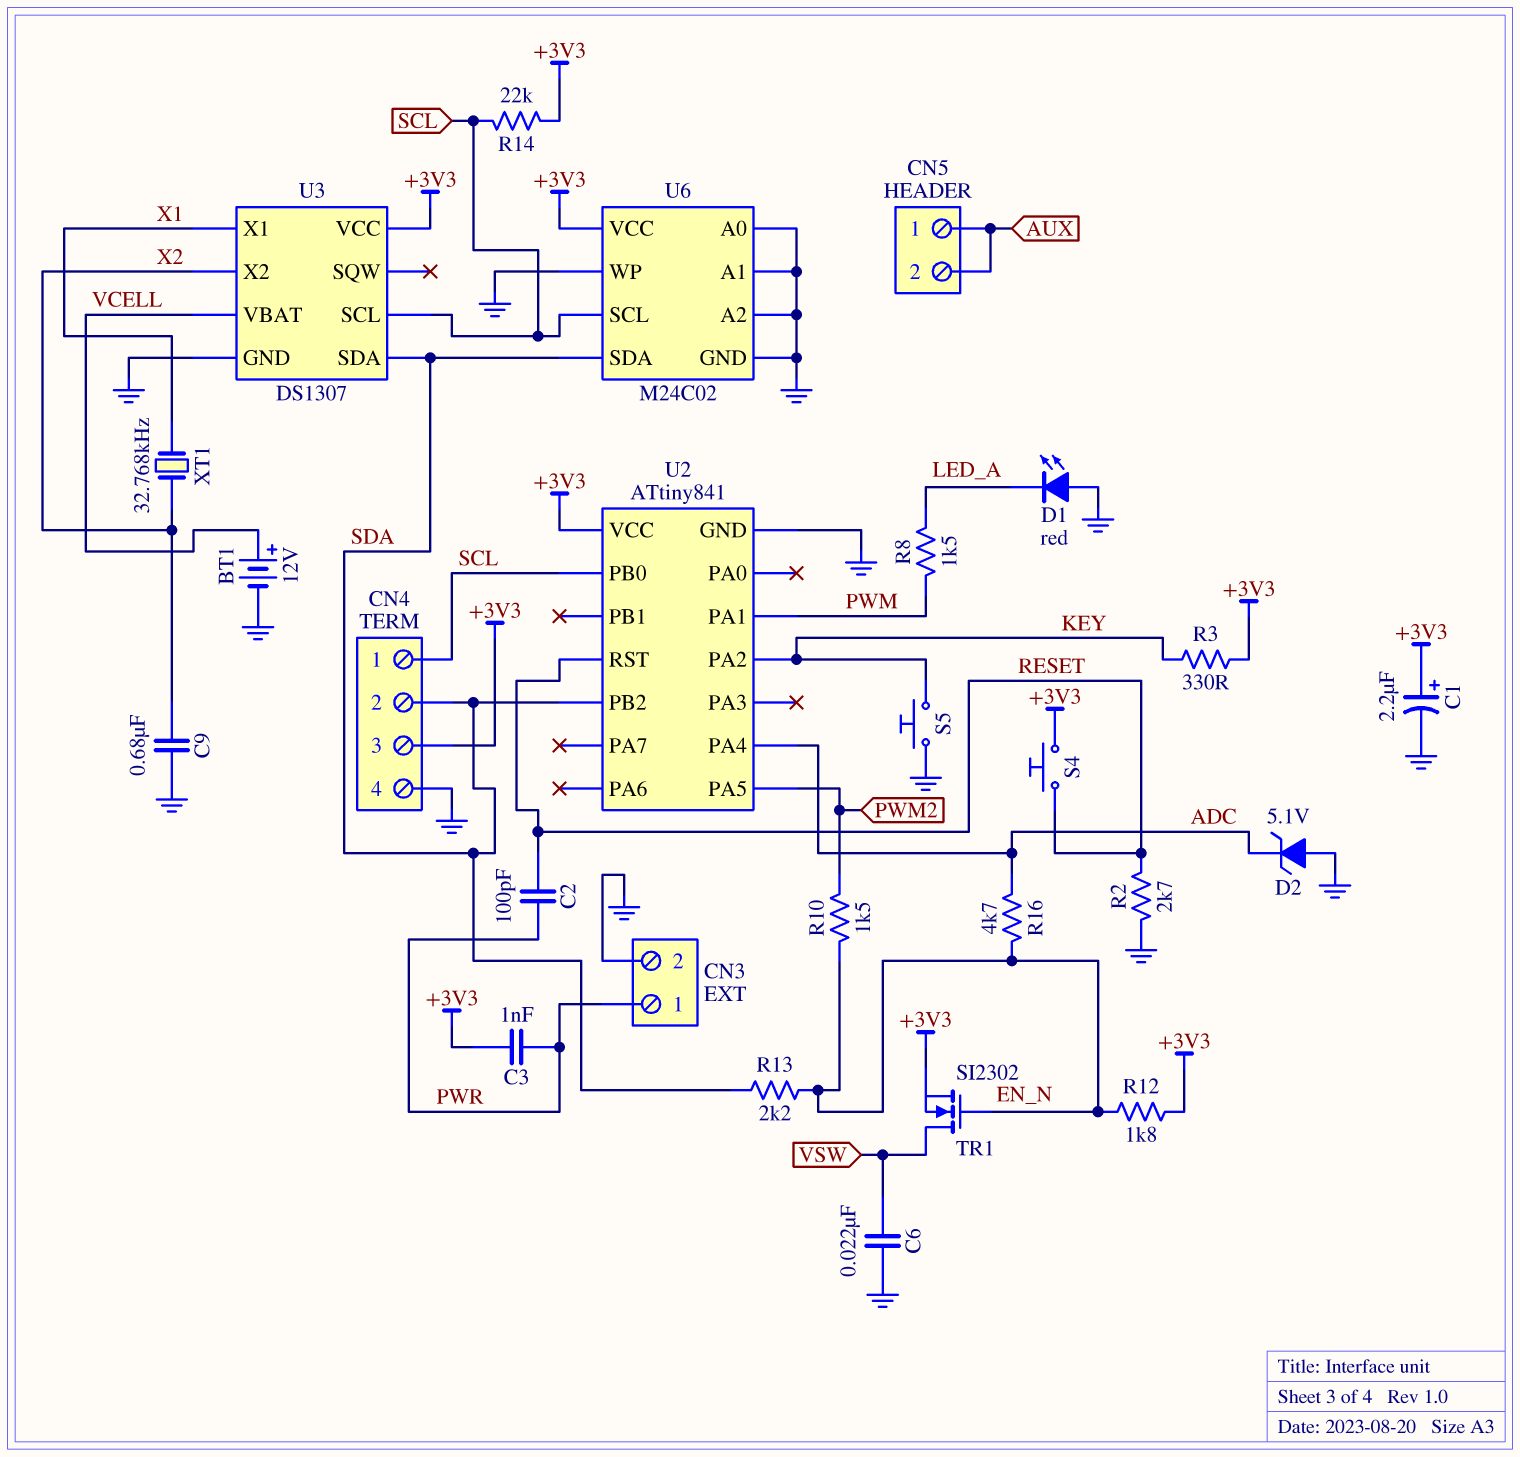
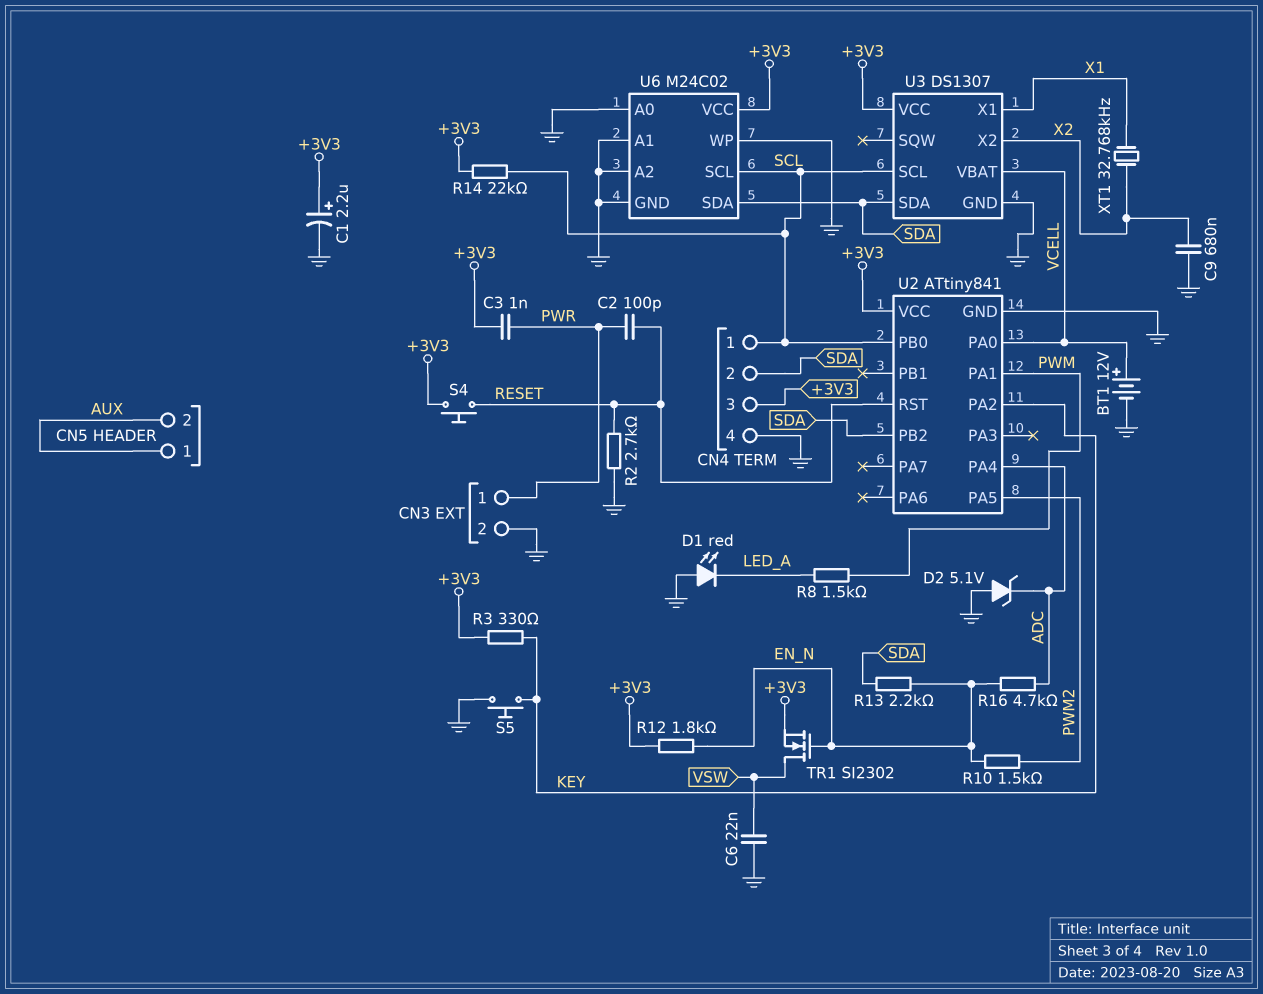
U2 pin PA0: none -> VCELL

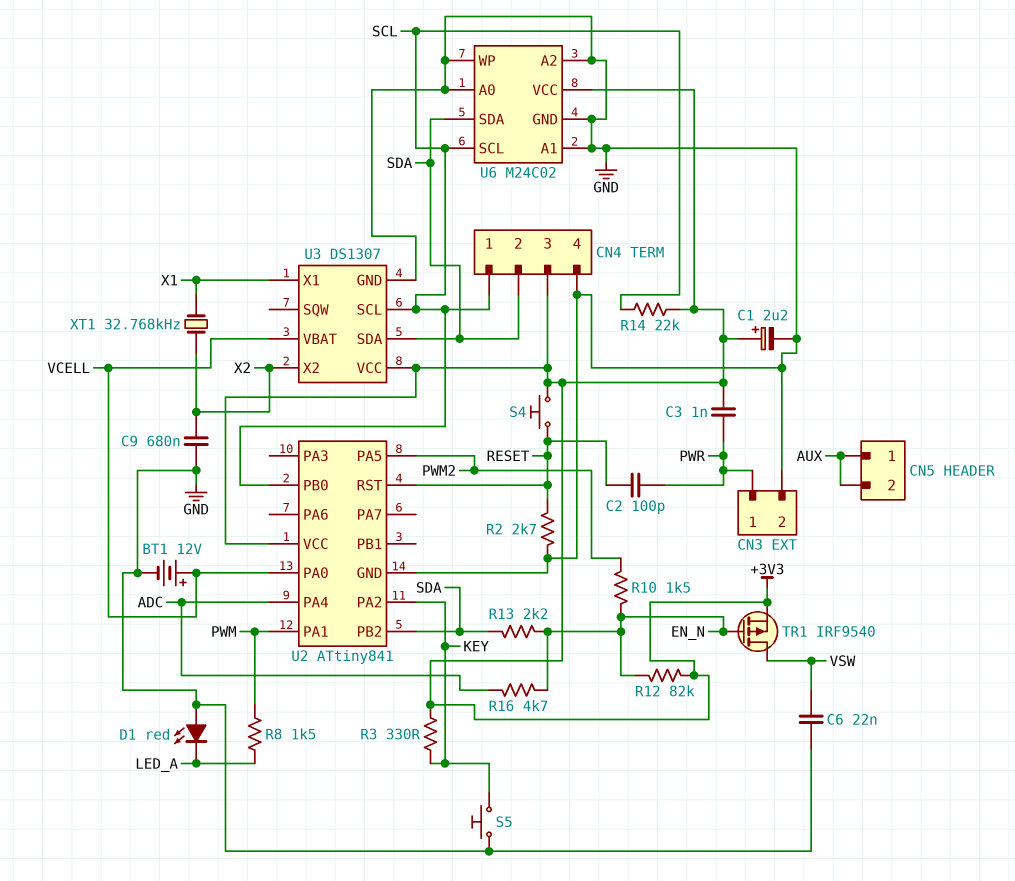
D2: zener 5.1V (A GND, K ADC) -> none
R12: 1.8k (+3V3, EN_N) -> 82k (+3V3, EN_N)
TR1: NMOS SI2302 (G EN_N, D VSW, S +3V3) -> PMOS IRF9540 (G EN_N, D VSW, S +3V3)

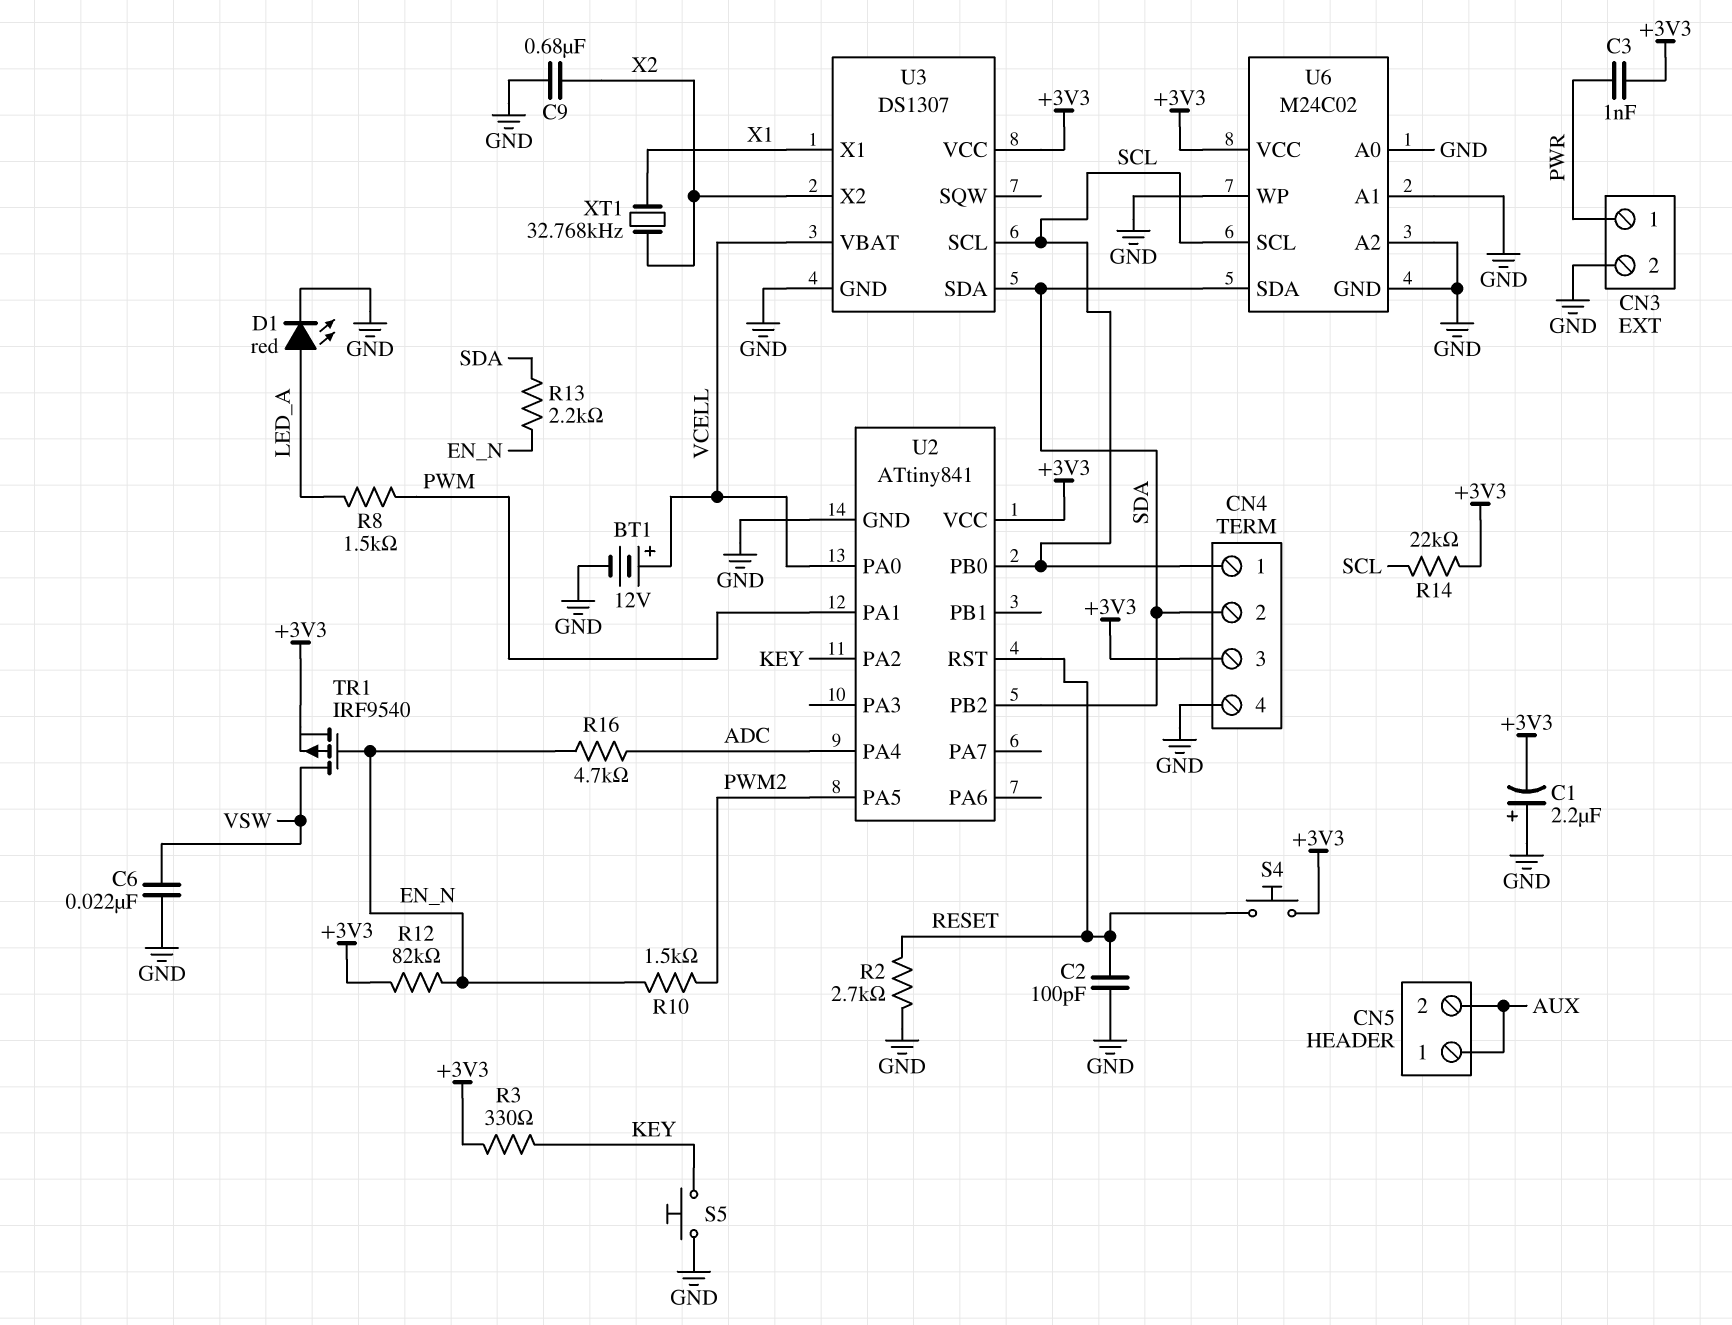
C1: 2.2uF (plus +3V3, minus GND) -> 2.2uF (plus GND, minus +3V3)
C2: 100pF (PWR, RESET) -> 100pF (GND, RESET)
D1: LED red (A GND, K LED_A) -> LED red (A LED_A, K GND)

